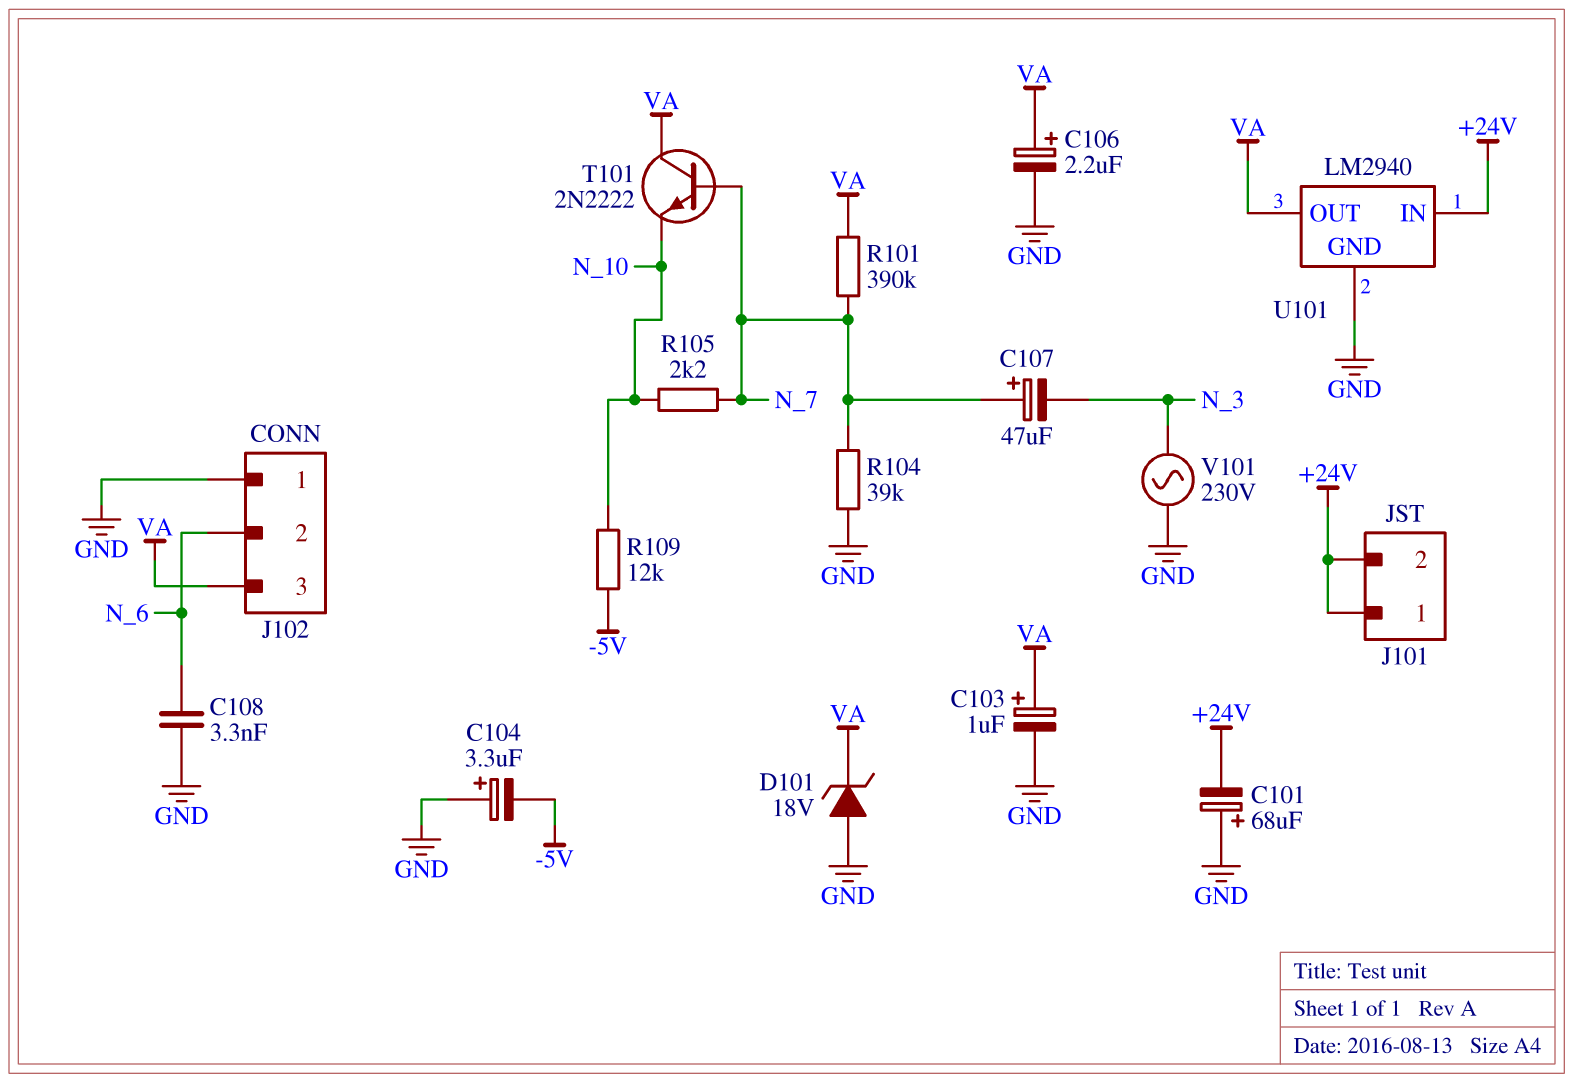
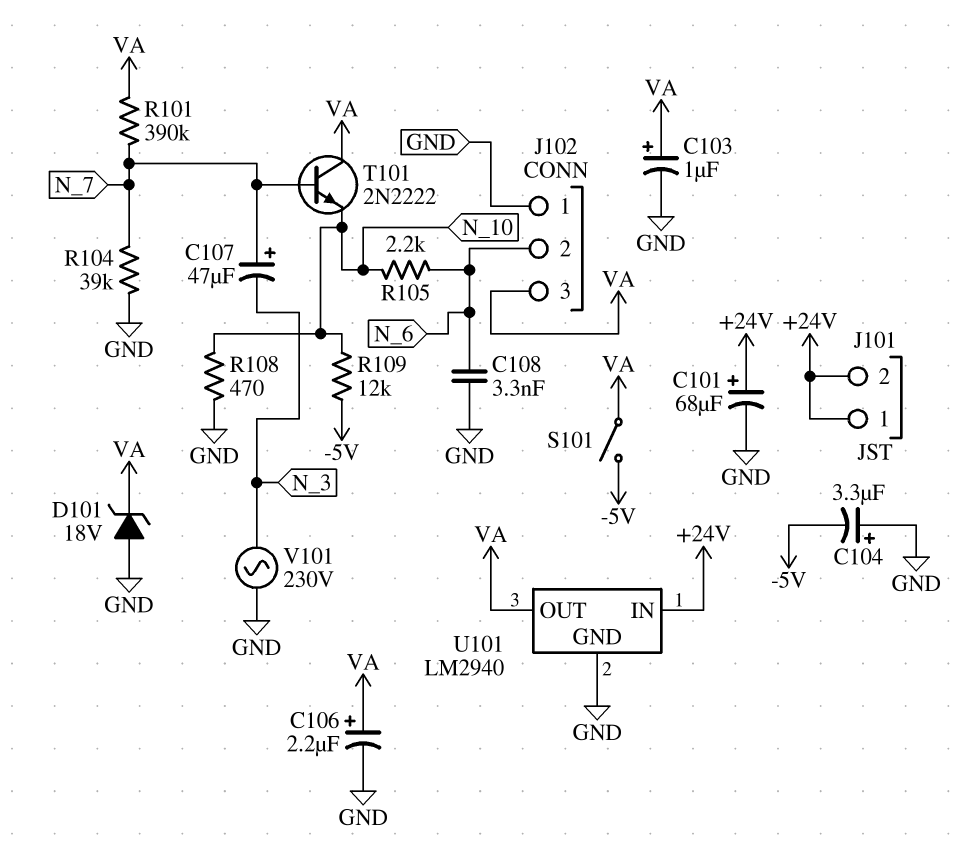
C101: 68uF (plus GND, minus +24V) -> 68uF (plus +24V, minus GND)
R105: 2.2k (N_7, N_10) -> 2.2k (N_6, N_10)
R108: none -> 470 (GND, N_10)
S101: none -> switch (-5V, VA)

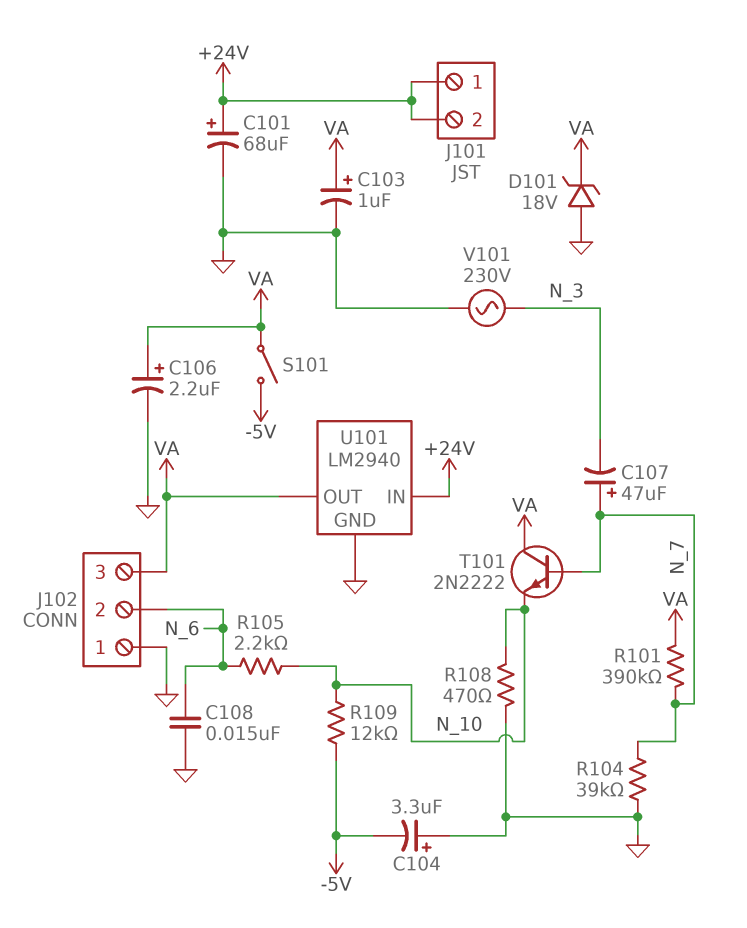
C108: 3.3nF (GND, N_6) -> 15nF (GND, N_6)

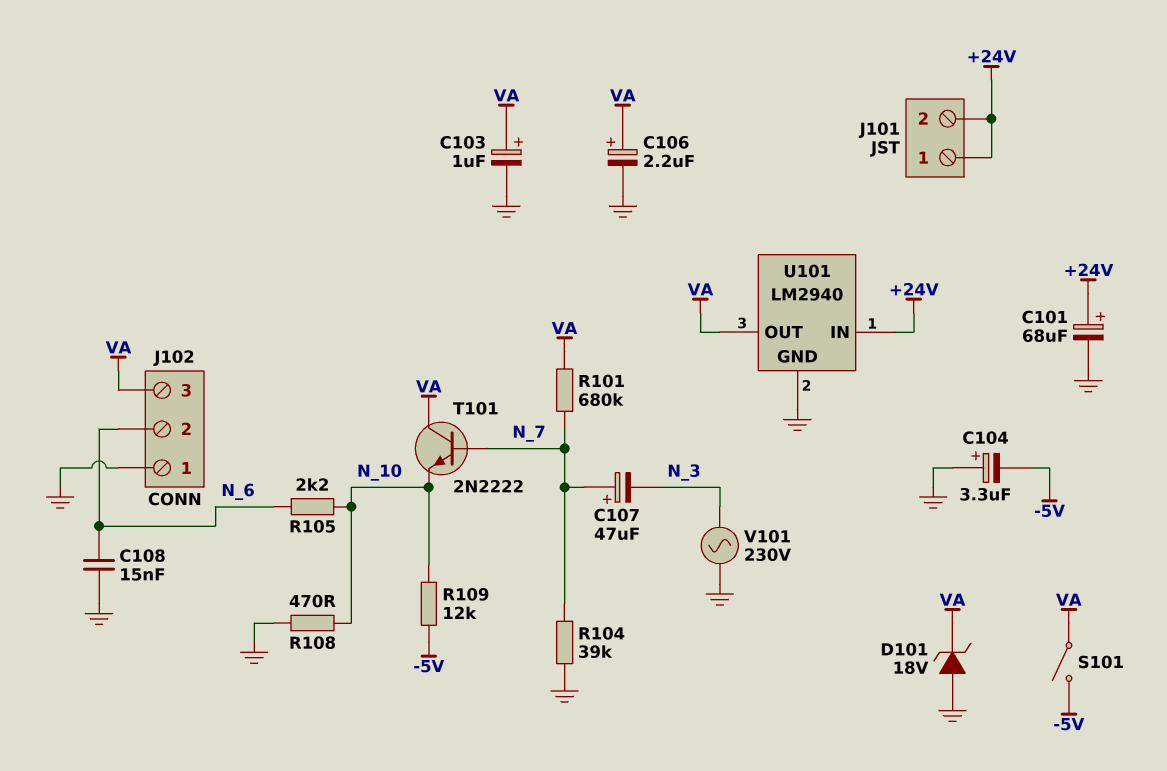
R101: 390k (N_7, VA) -> 680k (N_7, VA)

